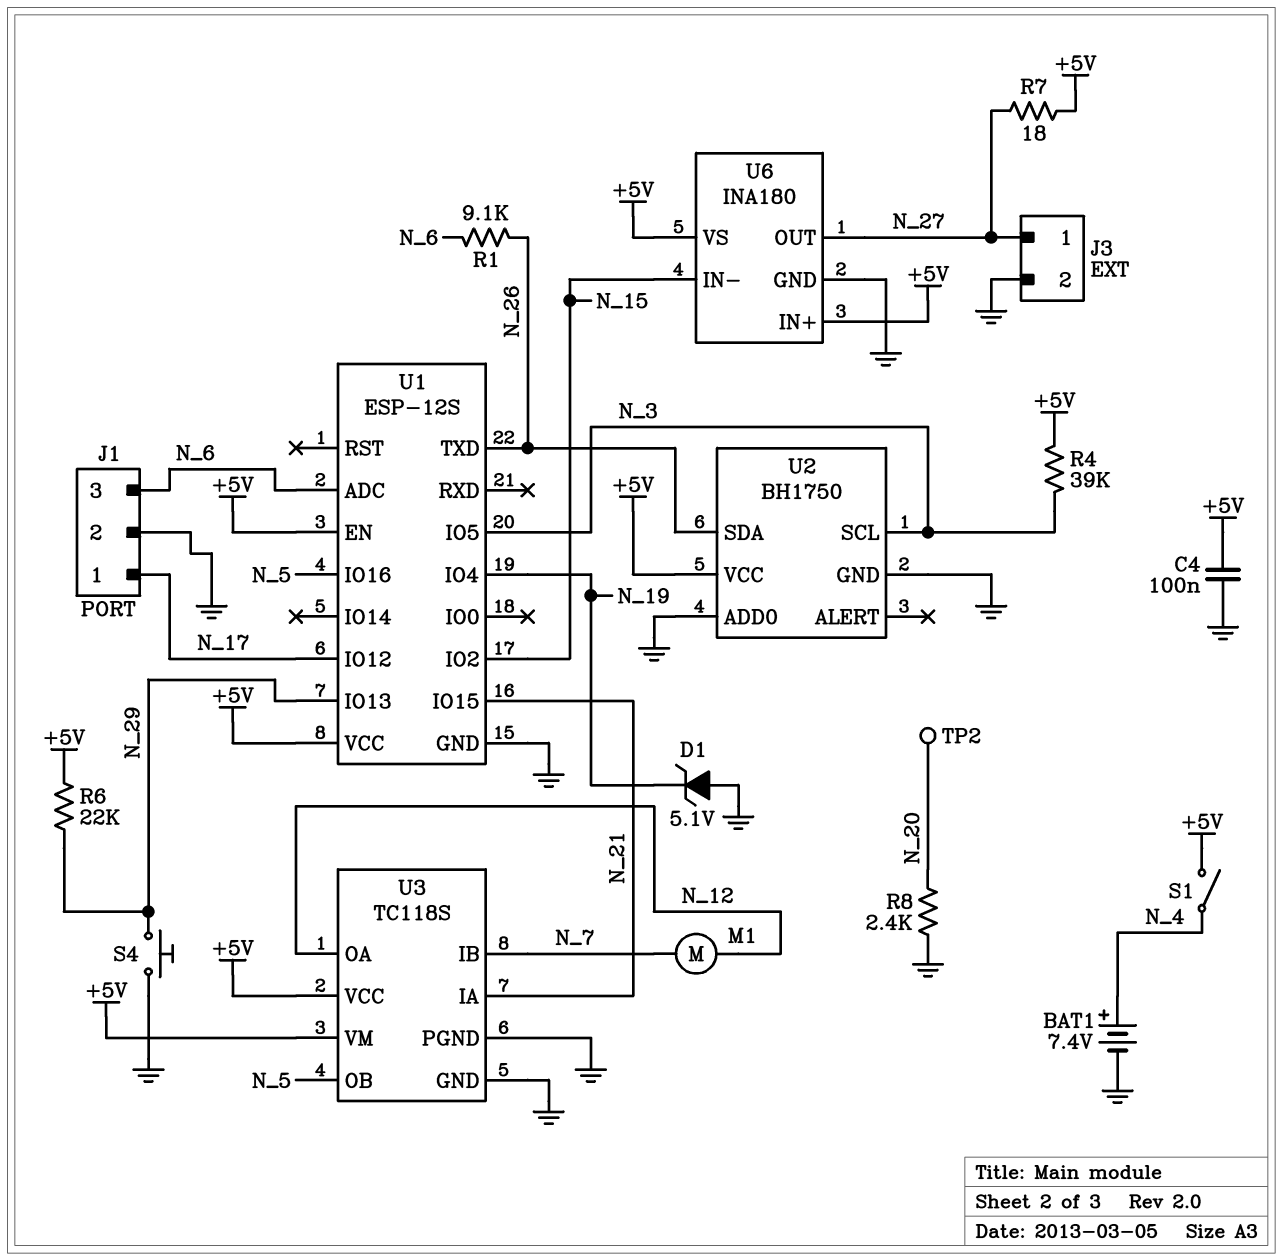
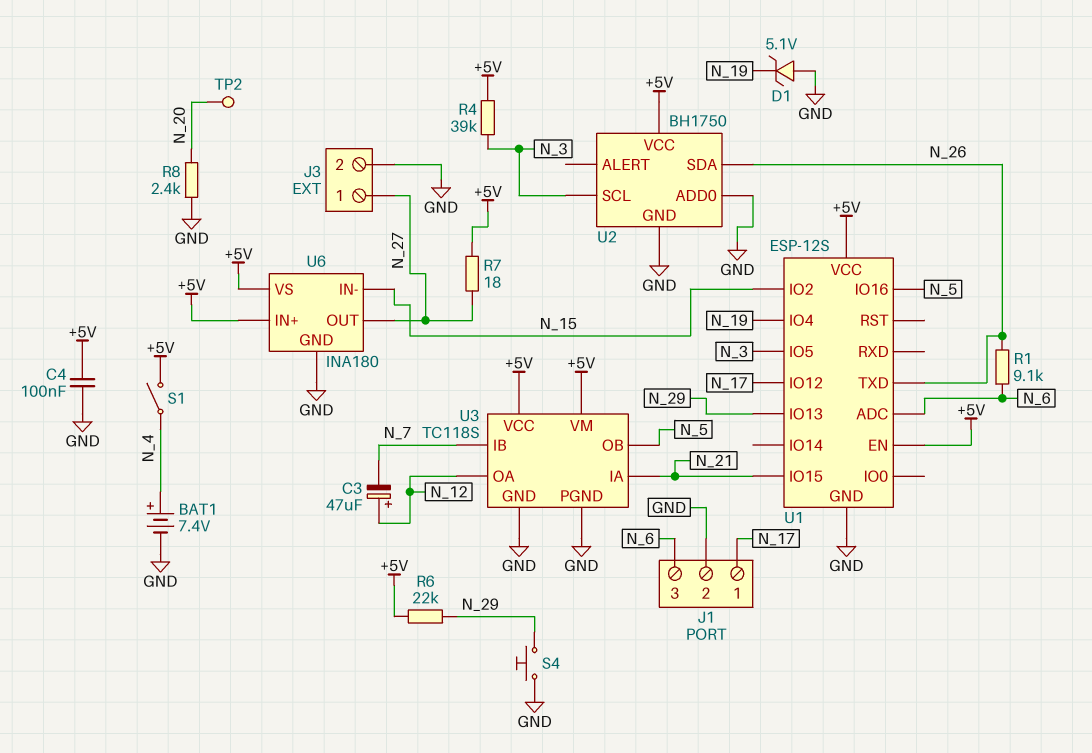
C3: none -> 47uF (plus N_12, minus N_7)
M1: motor (N_7, N_12) -> none

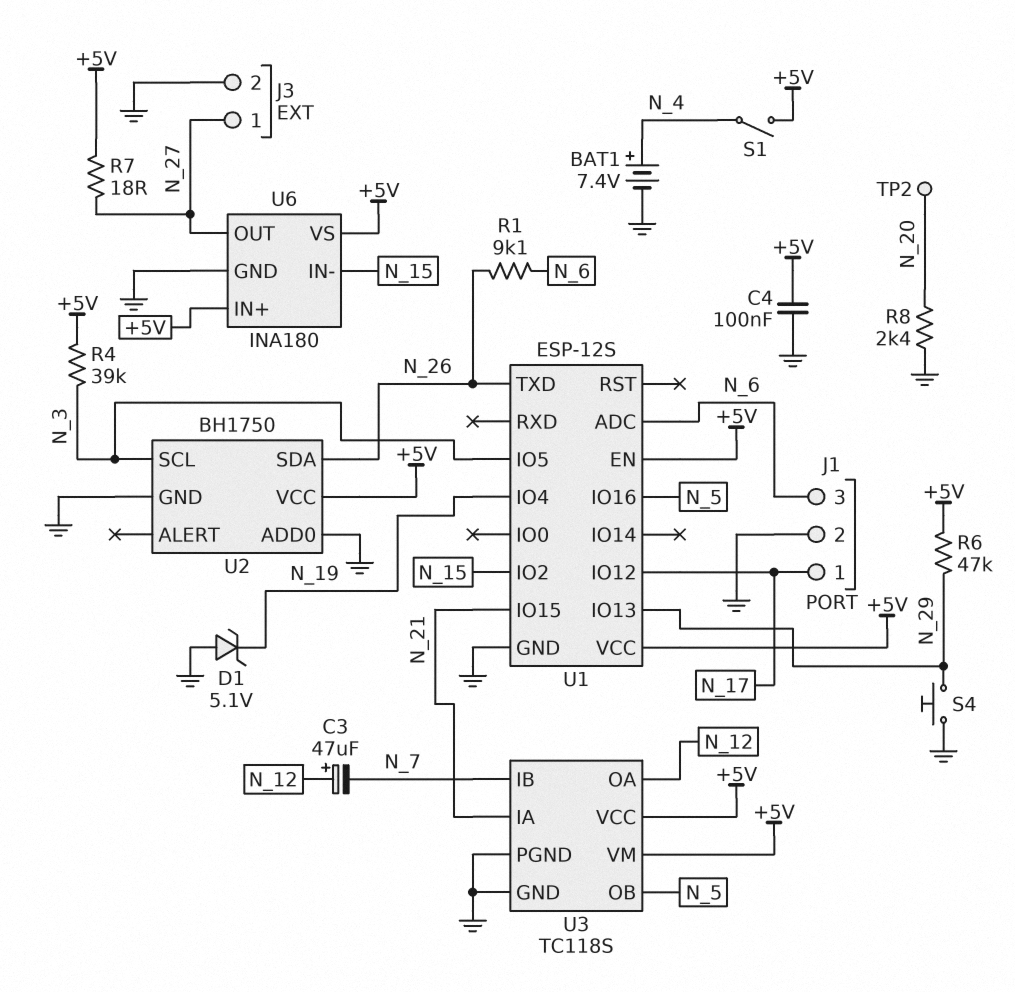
R6: 22k (+5V, N_29) -> 47k (+5V, N_29)

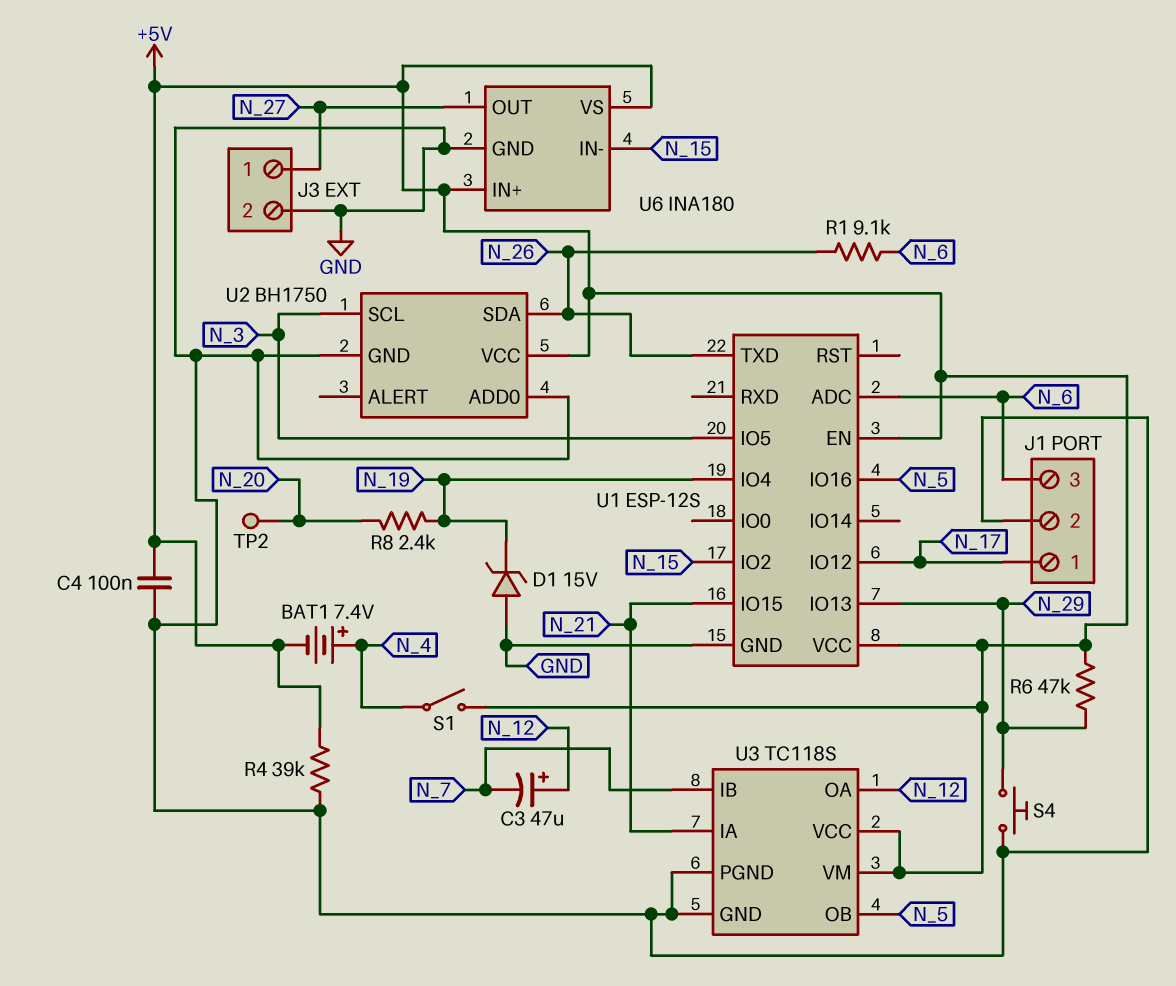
BAT1: 7.4V (plus N_4, minus GND) -> 7.4V (plus N_4, minus +5V)
D1: zener 5.1V (A GND, K N_19) -> zener 15V (A GND, K N_19)
R4: 39k (+5V, N_3) -> 39k (+5V, GND)
R7: 18 (+5V, N_27) -> none
R8: 2.4k (GND, N_20) -> 2.4k (N_19, N_20)

